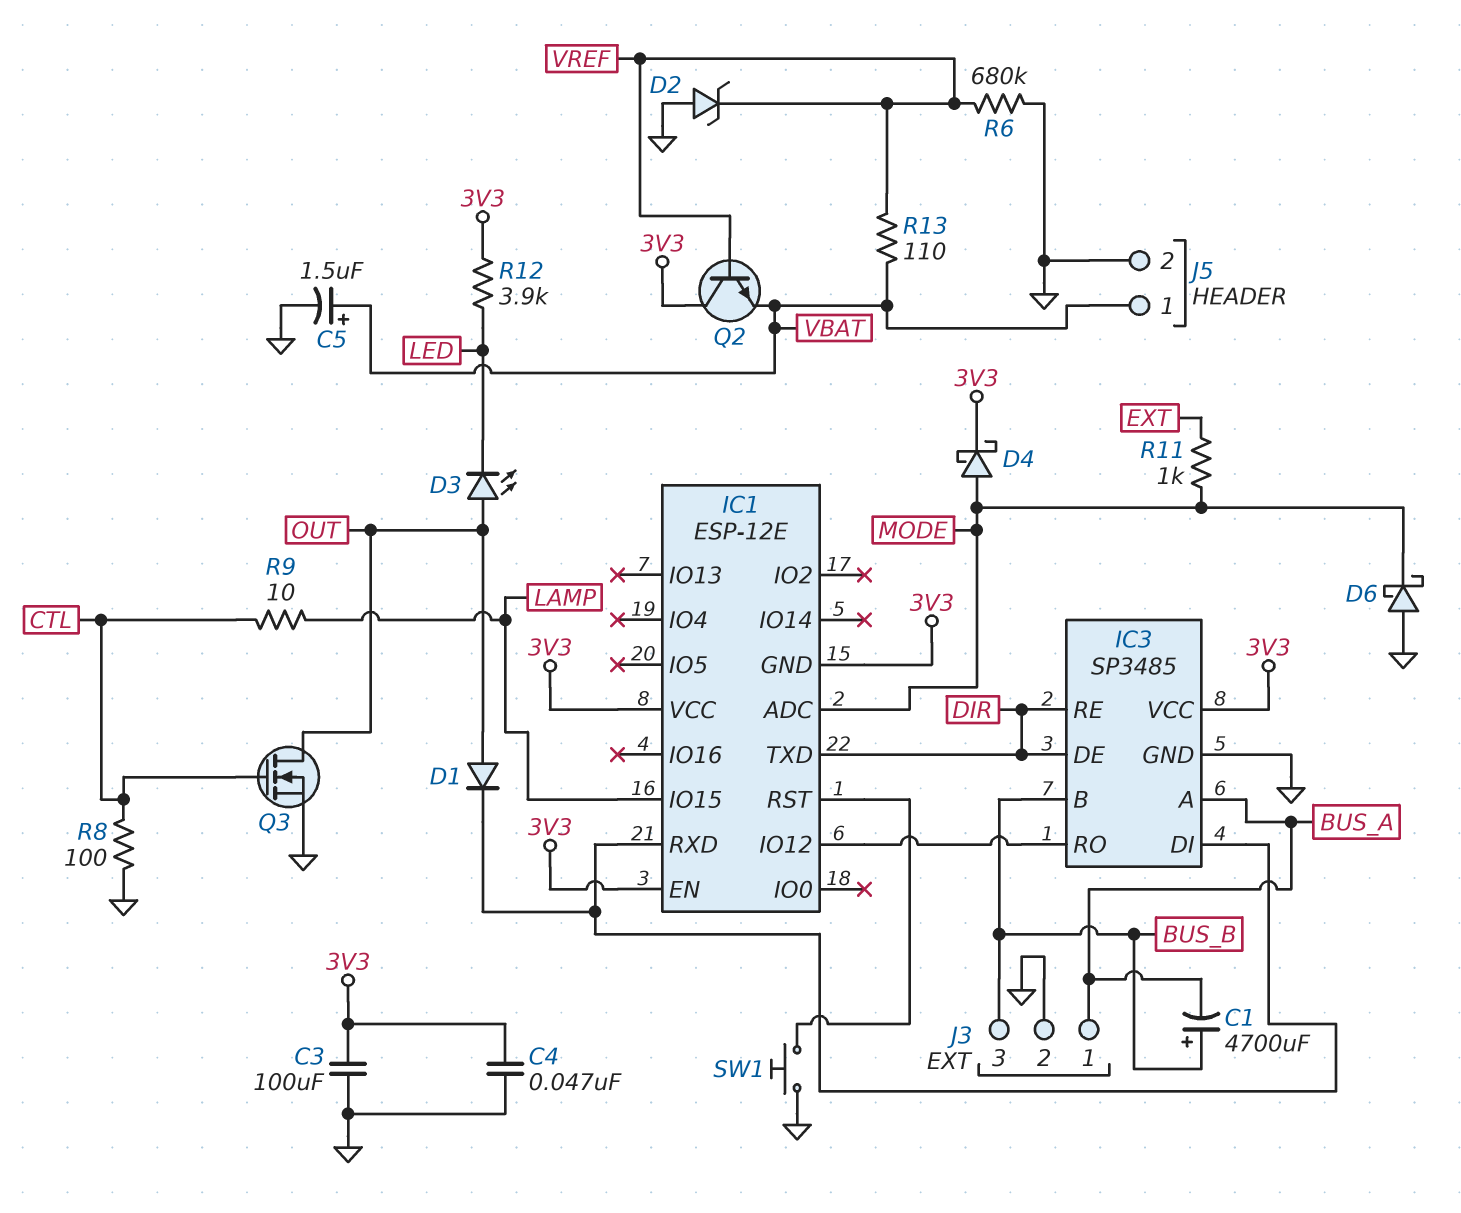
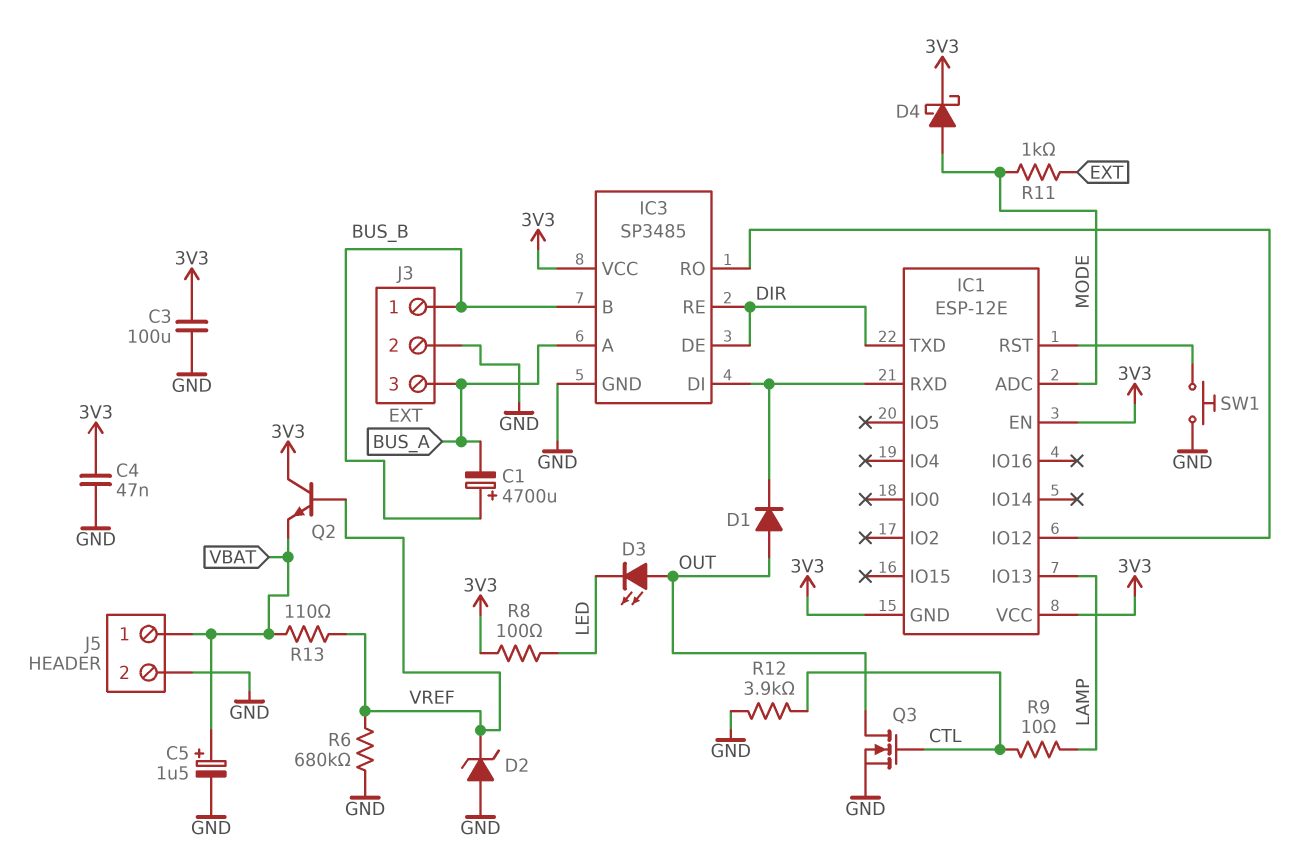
D6: schottky (A GND, K MODE) -> none
IC1 pin IO13: none -> LAMP
IC1 pin IO15: LAMP -> none
J3 pin 1: BUS_A -> BUS_B
J3 pin 3: BUS_B -> BUS_A
R8: 100 (CTL, GND) -> 100 (3V3, LED)
R12: 3.9k (3V3, LED) -> 3.9k (CTL, GND)

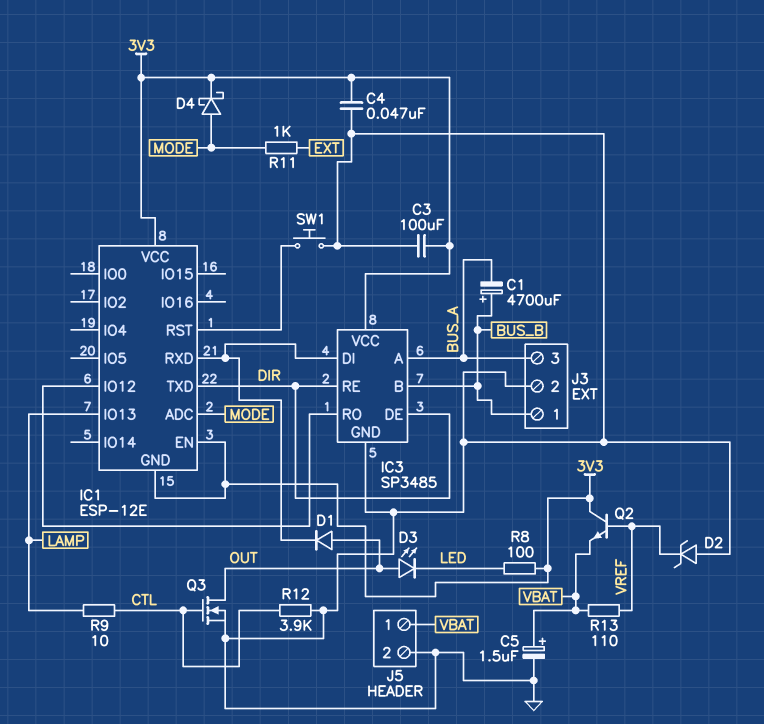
R6: 680k (GND, VREF) -> none

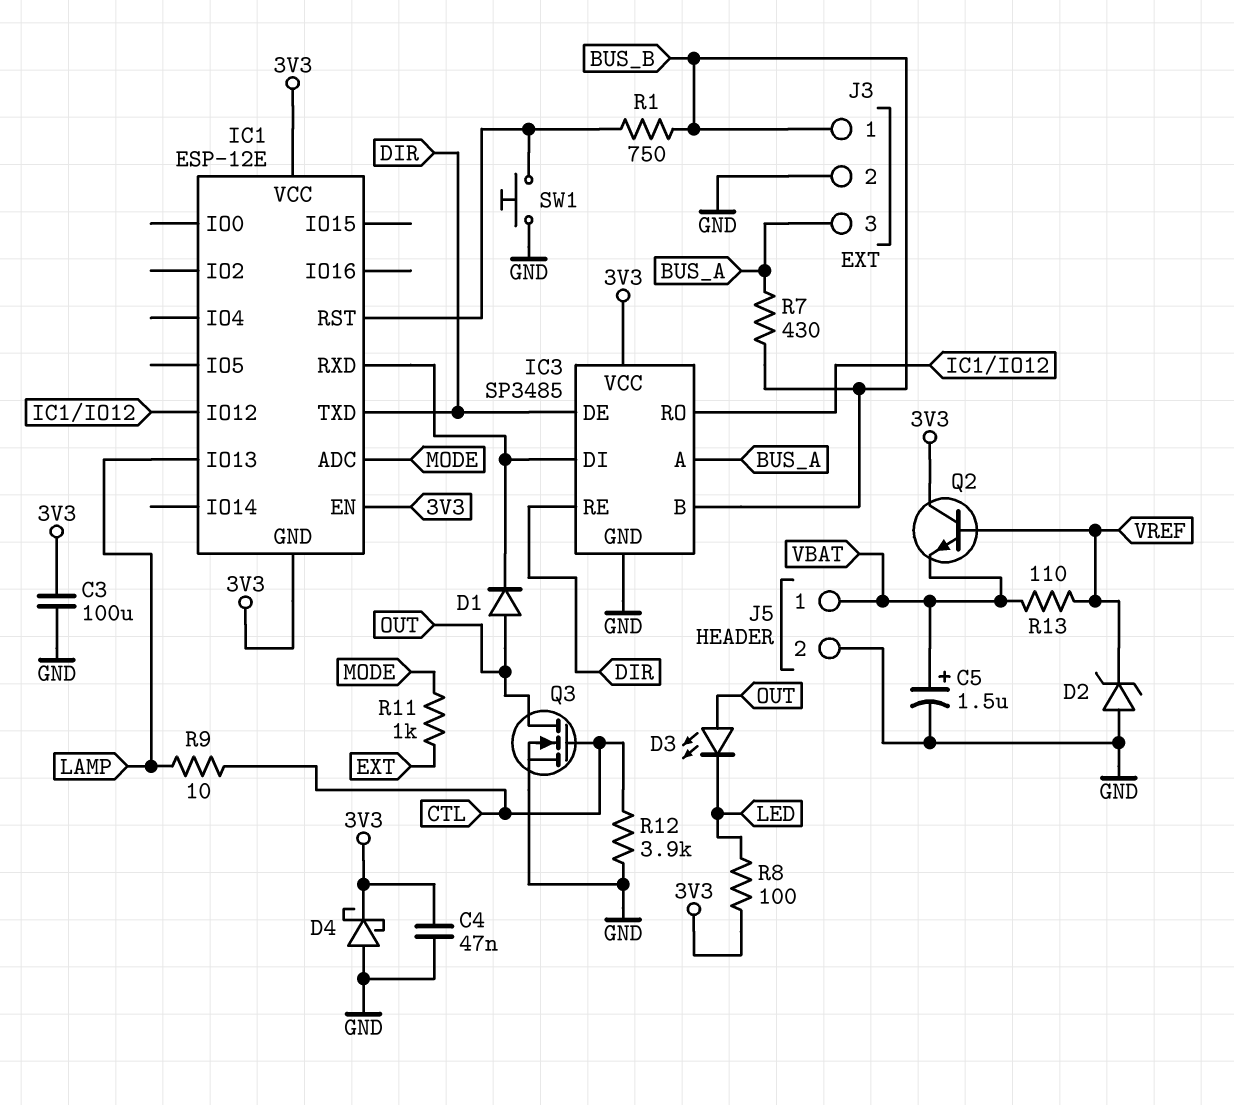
C1: 4700uF (plus BUS_B, minus BUS_A) -> none
D4: schottky (A MODE, K 3V3) -> schottky (A GND, K 3V3)
R1: none -> 750 (BUS_B, IC1/RST)
R7: none -> 430 (BUS_A, BUS_B)

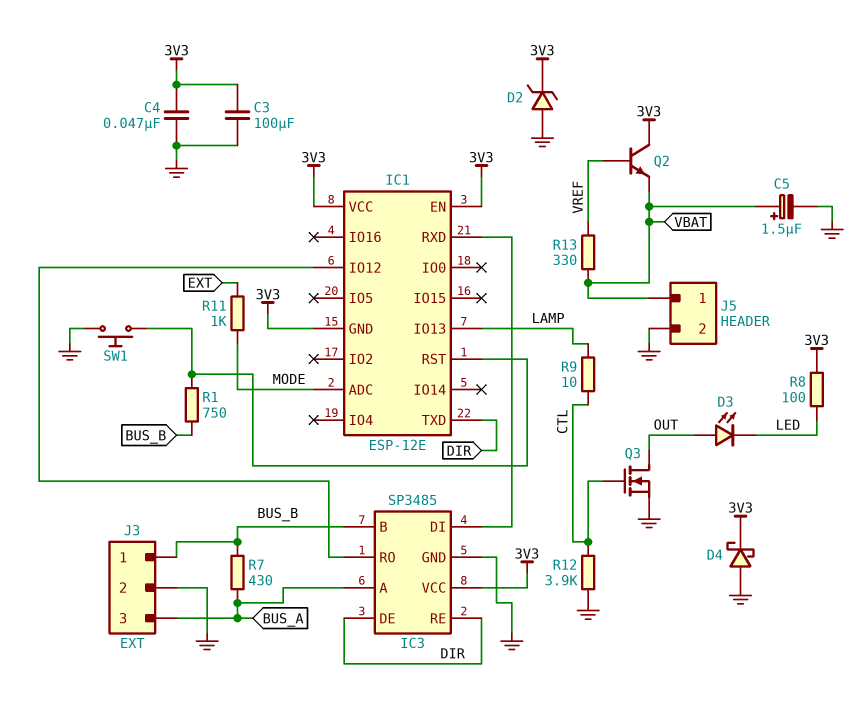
D1: diode (A OUT, K IC1/RXD) -> none
D2: zener (A GND, K VREF) -> zener (A GND, K 3V3)
R13: 110 (VBAT, VREF) -> 330 (VBAT, VREF)

